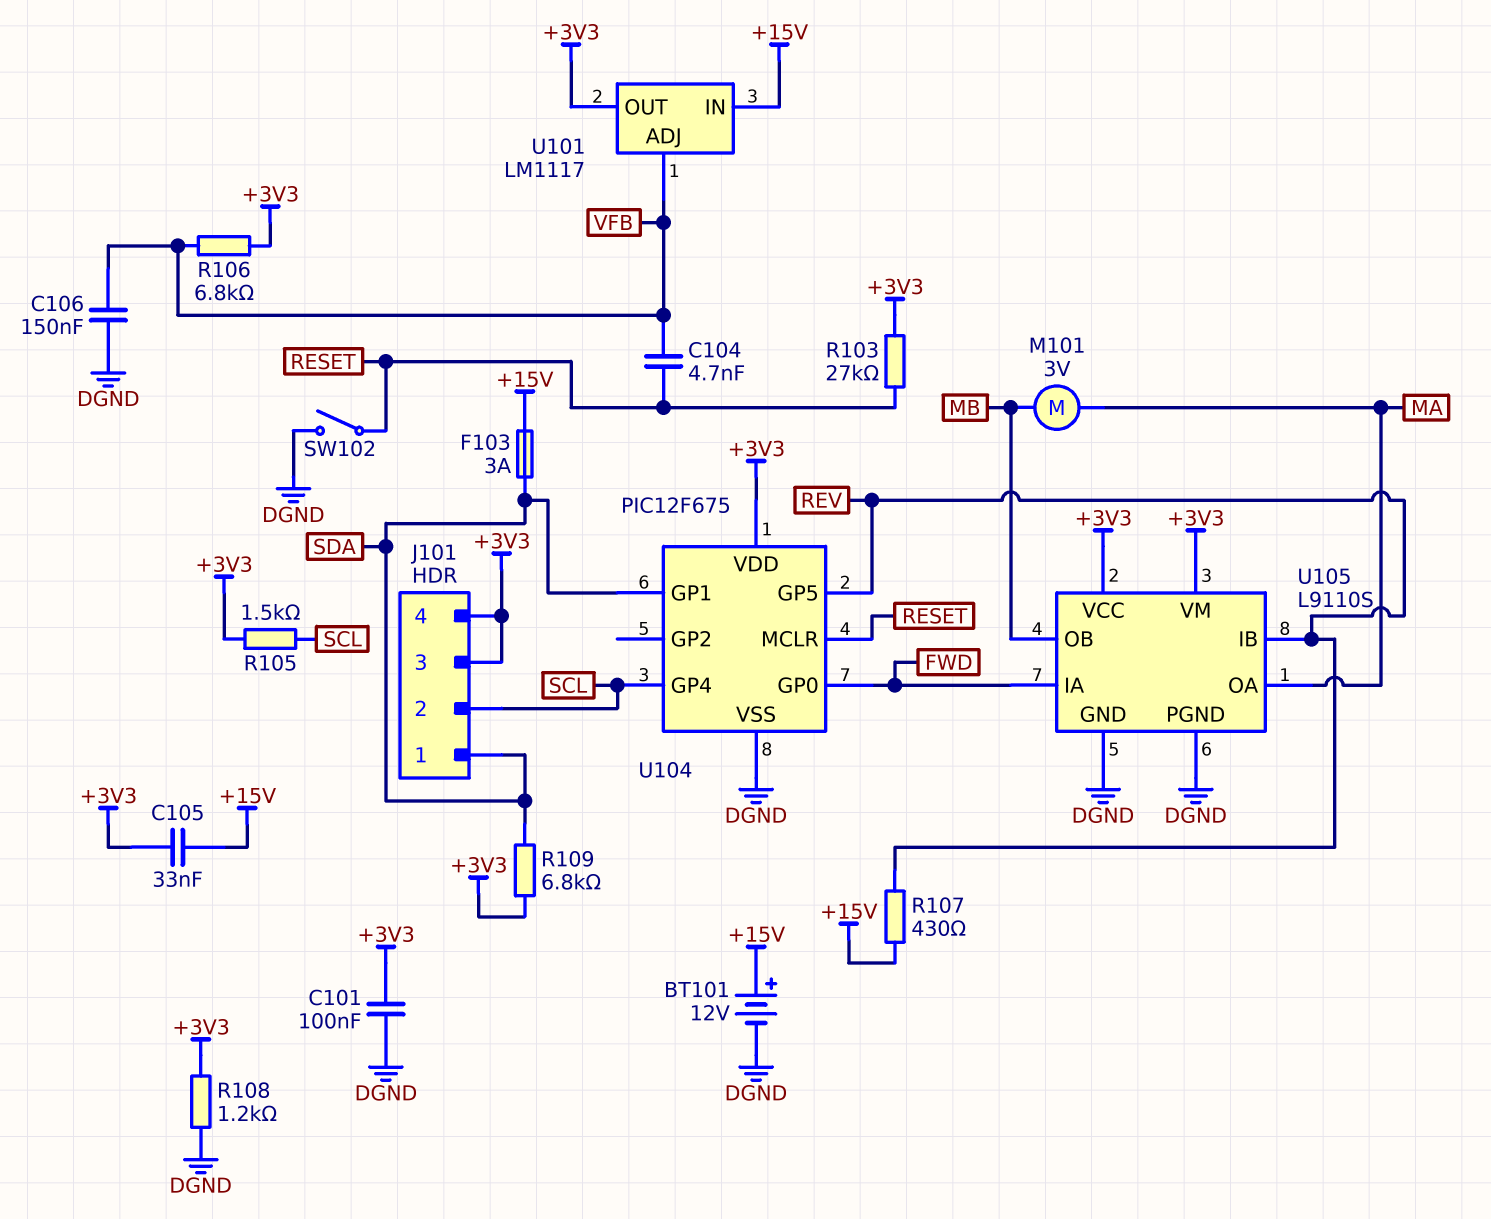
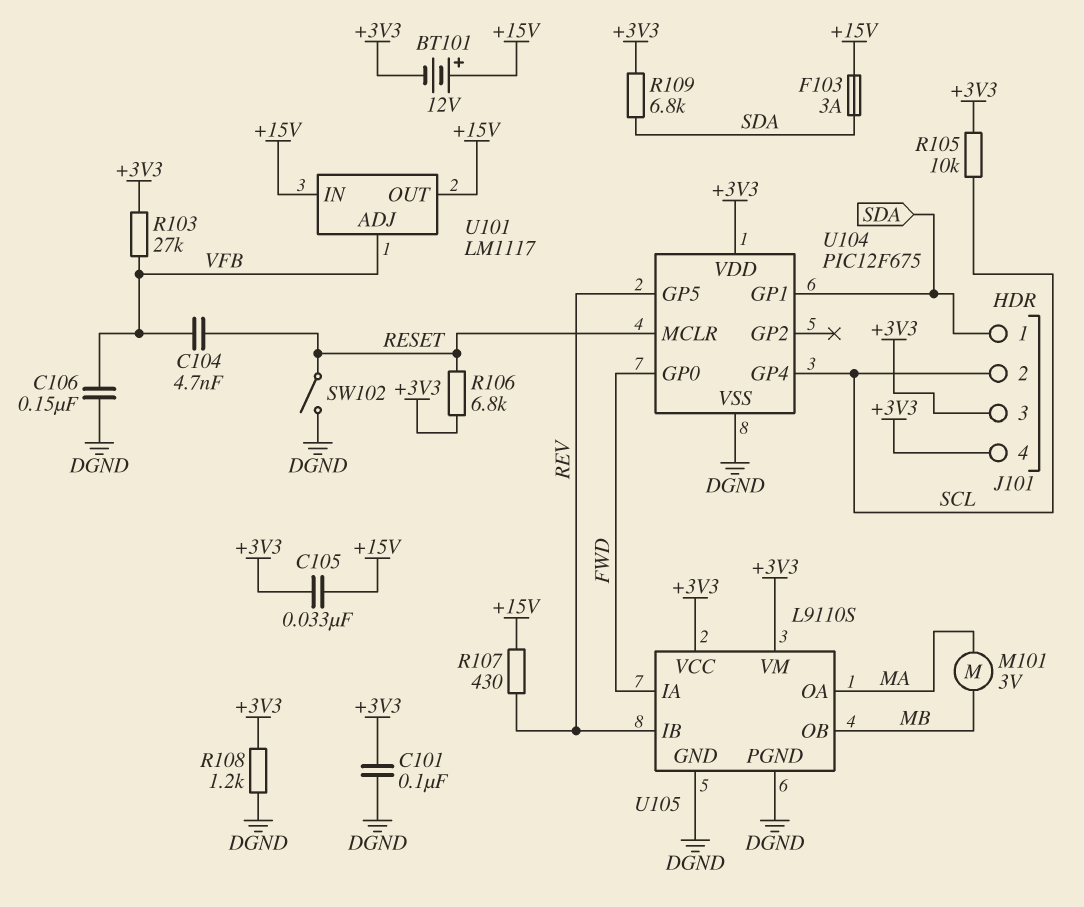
BT101: 12V (plus +15V, minus DGND) -> 12V (plus +15V, minus +3V3)
R103: 27k (+3V3, RESET) -> 27k (+3V3, VFB)
R105: 1.5k (+3V3, SCL) -> 10k (+3V3, SCL)
R106: 6.8k (+3V3, VFB) -> 6.8k (+3V3, RESET)
U101 pin OUT: +3V3 -> +15V

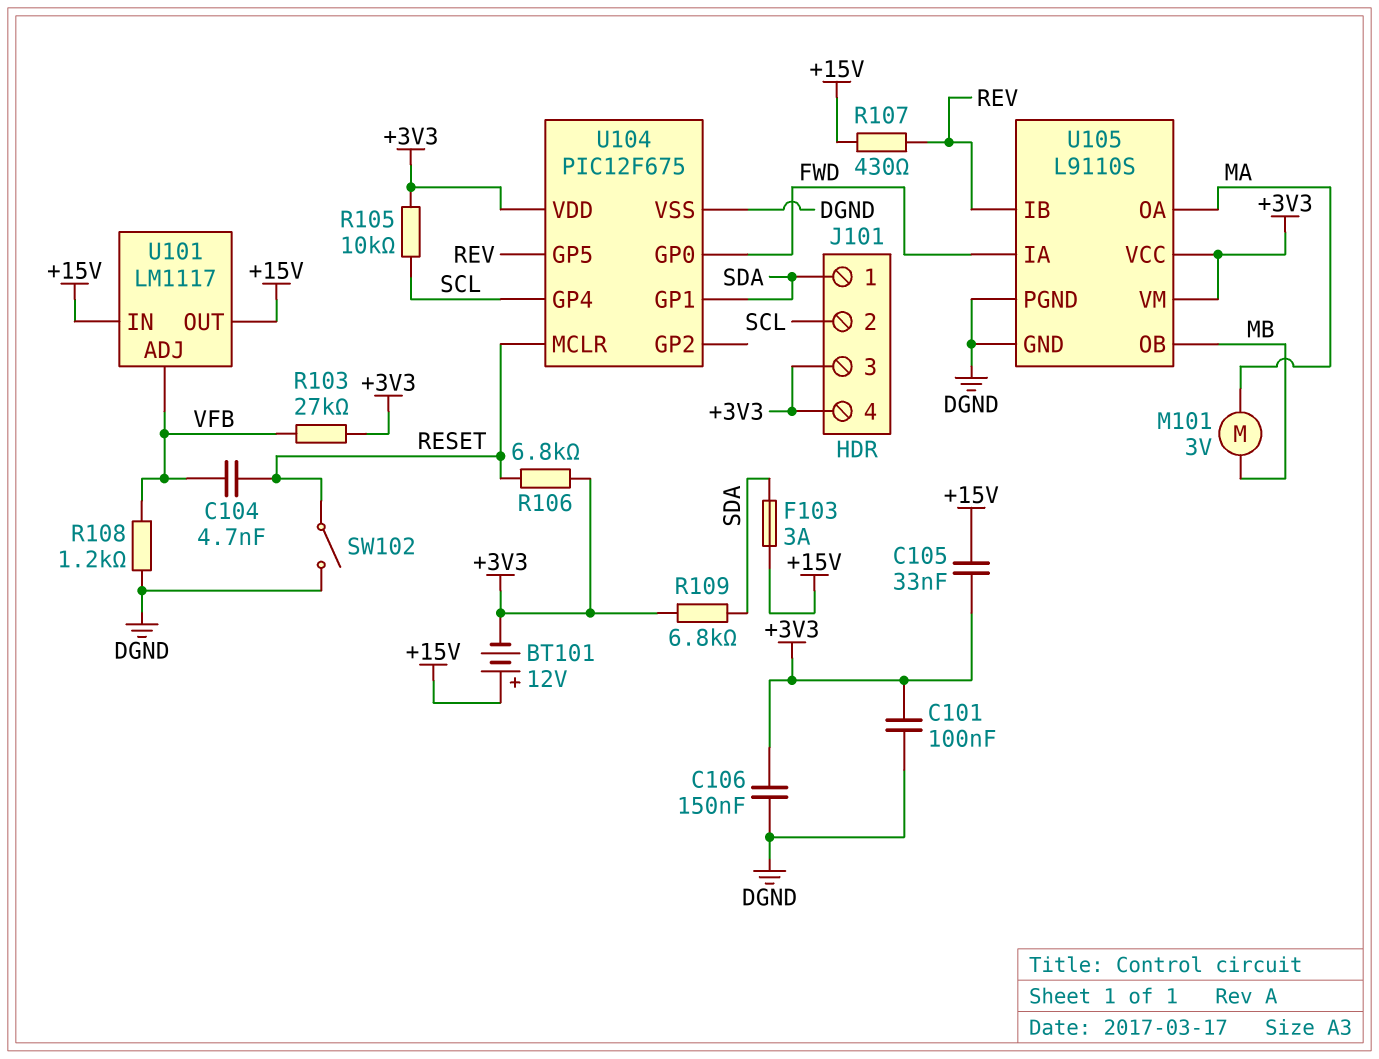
C106: 150nF (DGND, VFB) -> 150nF (+3V3, DGND)
R108: 1.2k (+3V3, DGND) -> 1.2k (DGND, VFB)

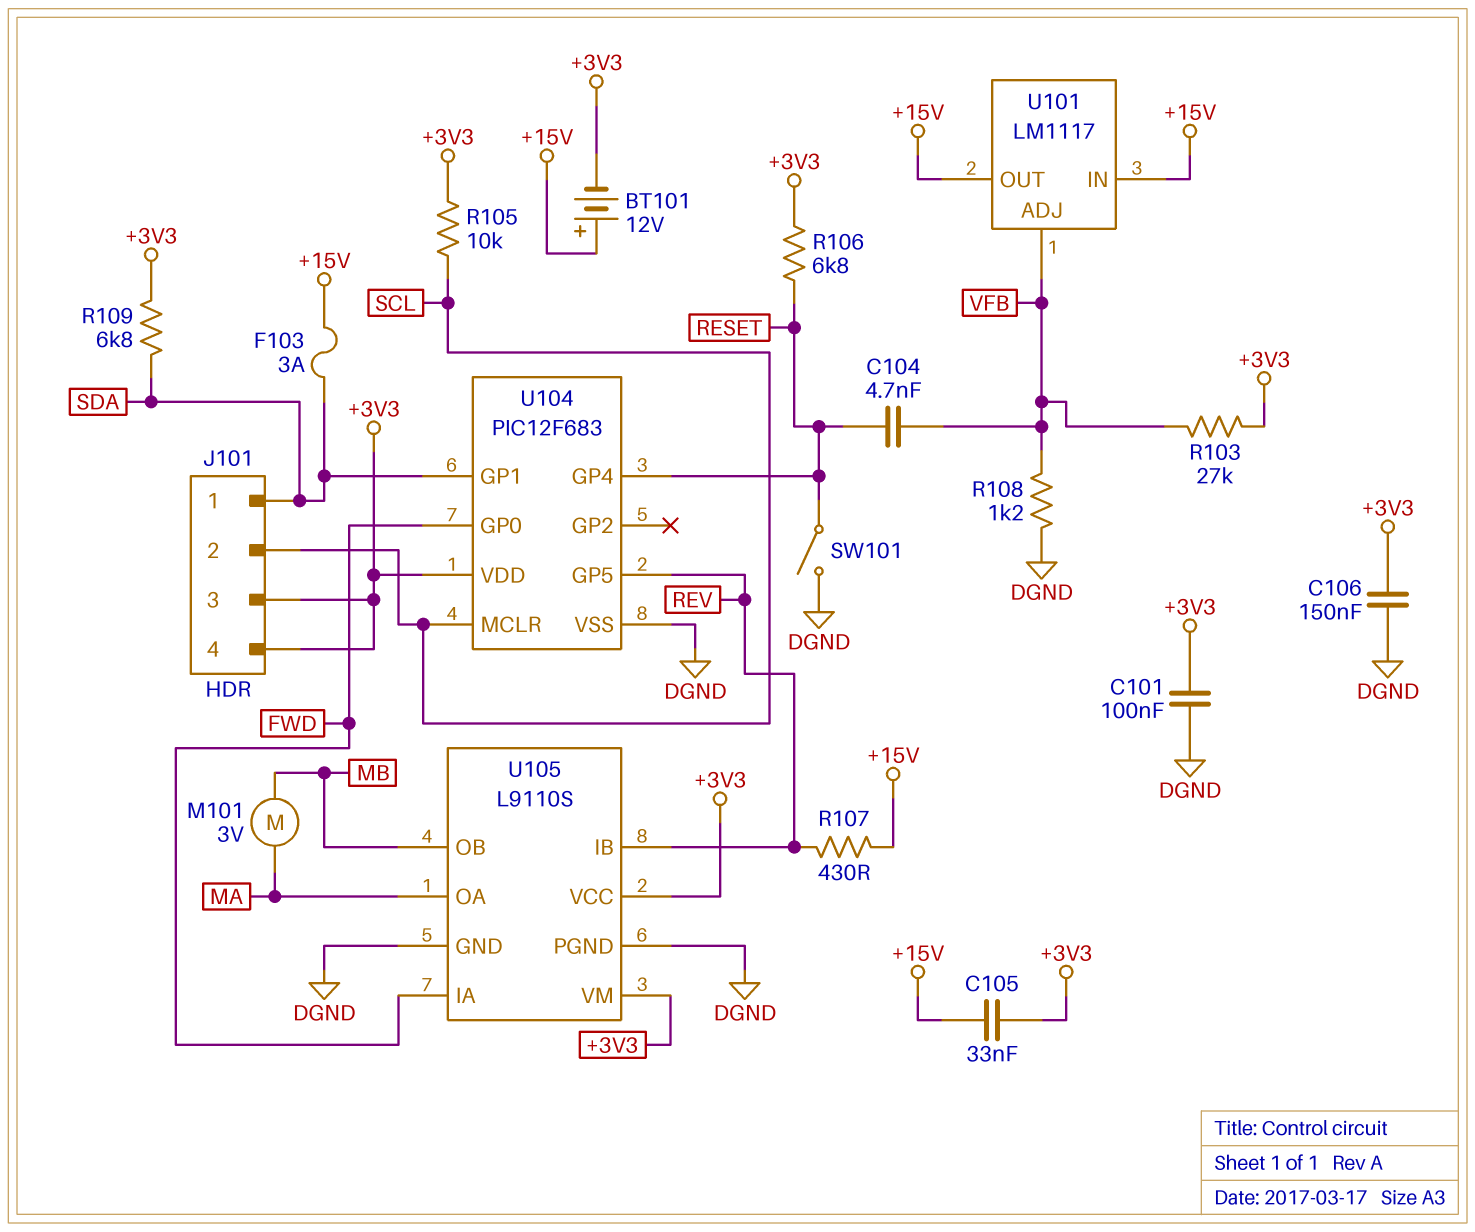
SW101: none -> switch (DGND, RESET)
SW102: switch (DGND, RESET) -> none
U104: PIC12F675 -> PIC12F683
U104 pin GP4: SCL -> RESET
U104 pin MCLR: RESET -> SCL

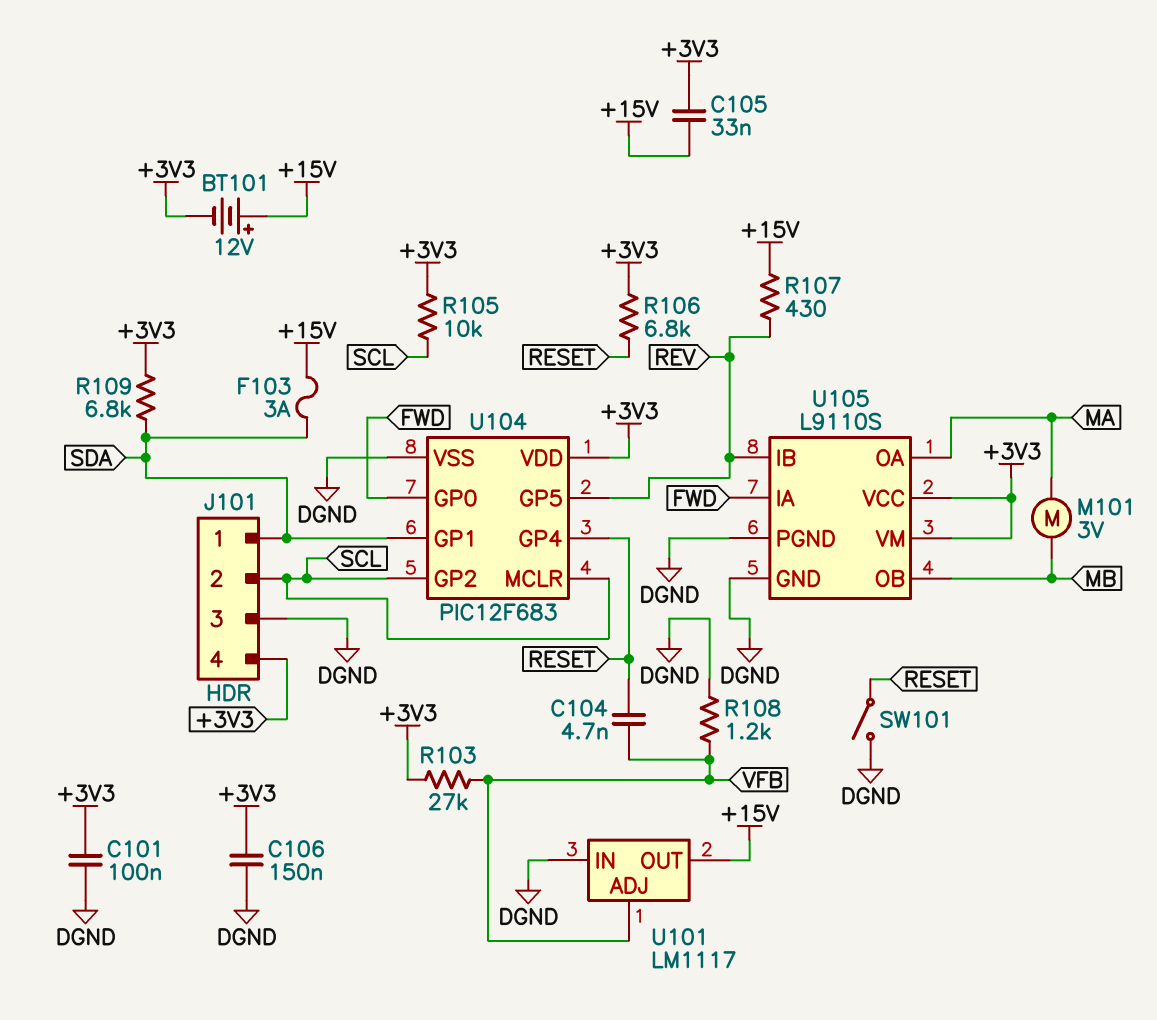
J101 pin 3: +3V3 -> DGND
U101 pin IN: +15V -> DGND
U104 pin GP2: none -> SCL

